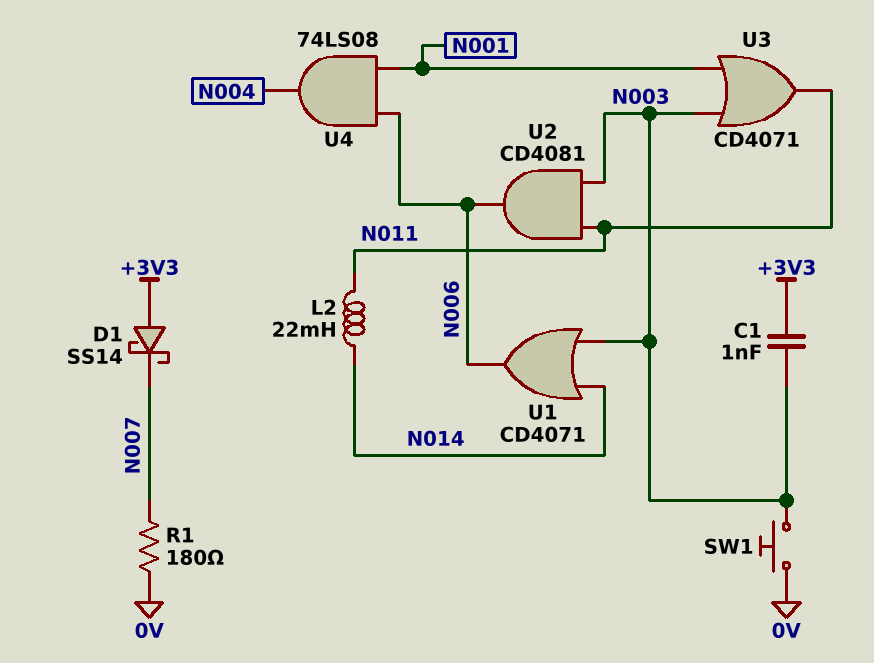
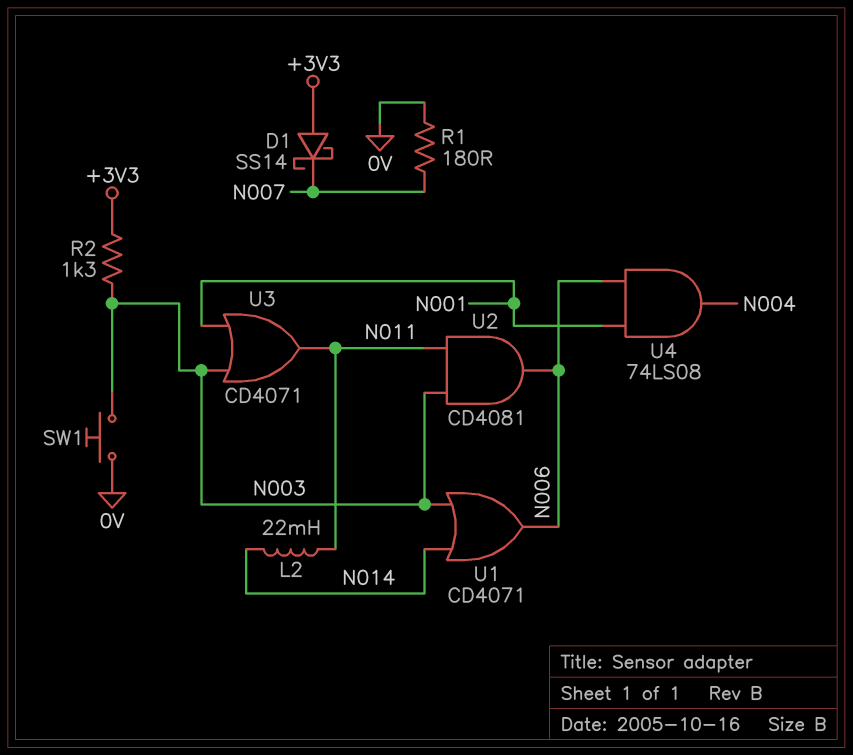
C1: 1nF (+3V3, N003) -> none
R2: none -> 1.3k (+3V3, N003)

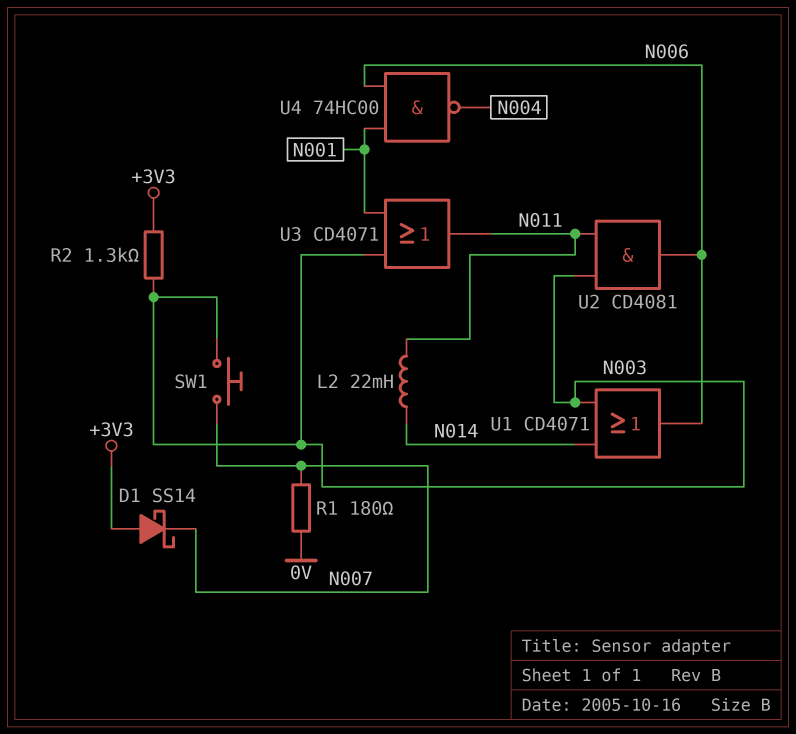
SW1: button (0V, N003) -> button (N003, N007)
U4: AND 74LS08 (in N001, in N006, out N004) -> NAND 74HC00 (in N001, in N006, out N004)

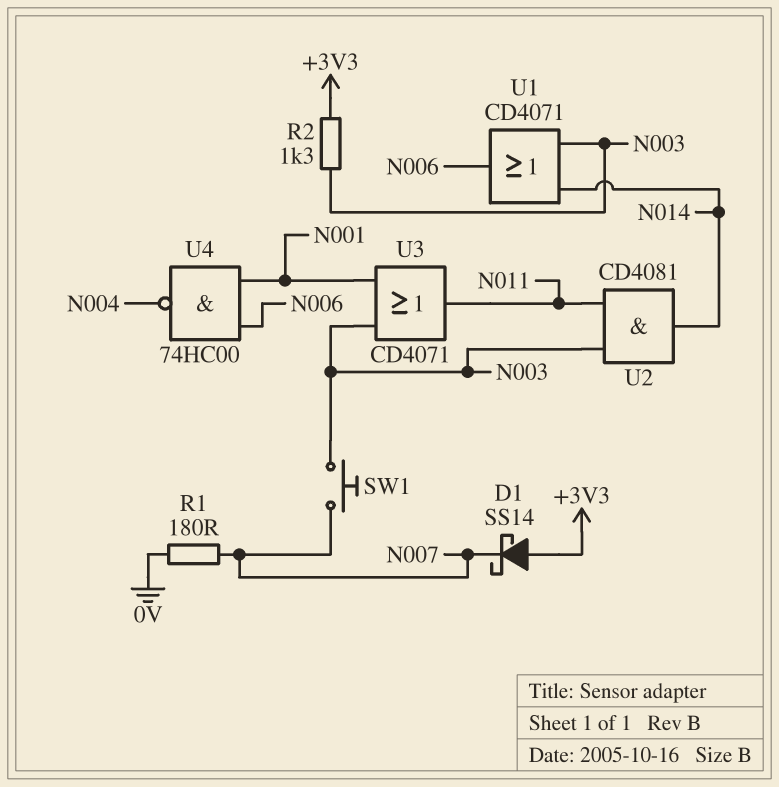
L2: 22mH (N011, N014) -> none
U2: AND CD4081 (in N003, in N011, out N006) -> AND CD4081 (in N003, in N011, out N014)

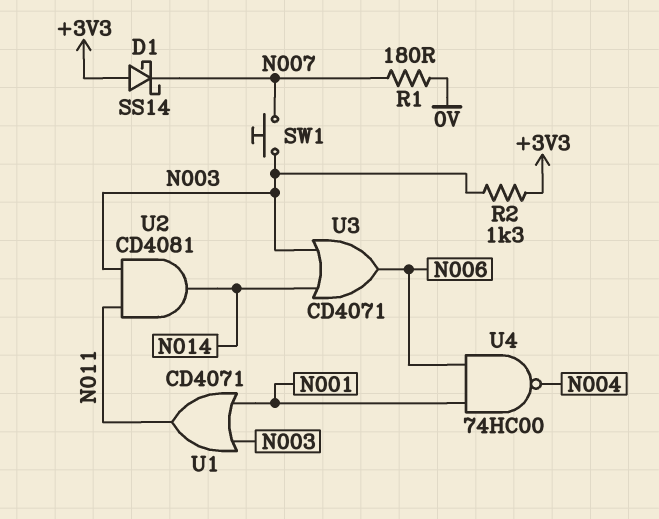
U1: OR CD4071 (in N003, in N014, out N006) -> OR CD4071 (in N001, in N003, out N011)
U3: OR CD4071 (in N001, in N003, out N011) -> OR CD4071 (in N003, in N014, out N006)

